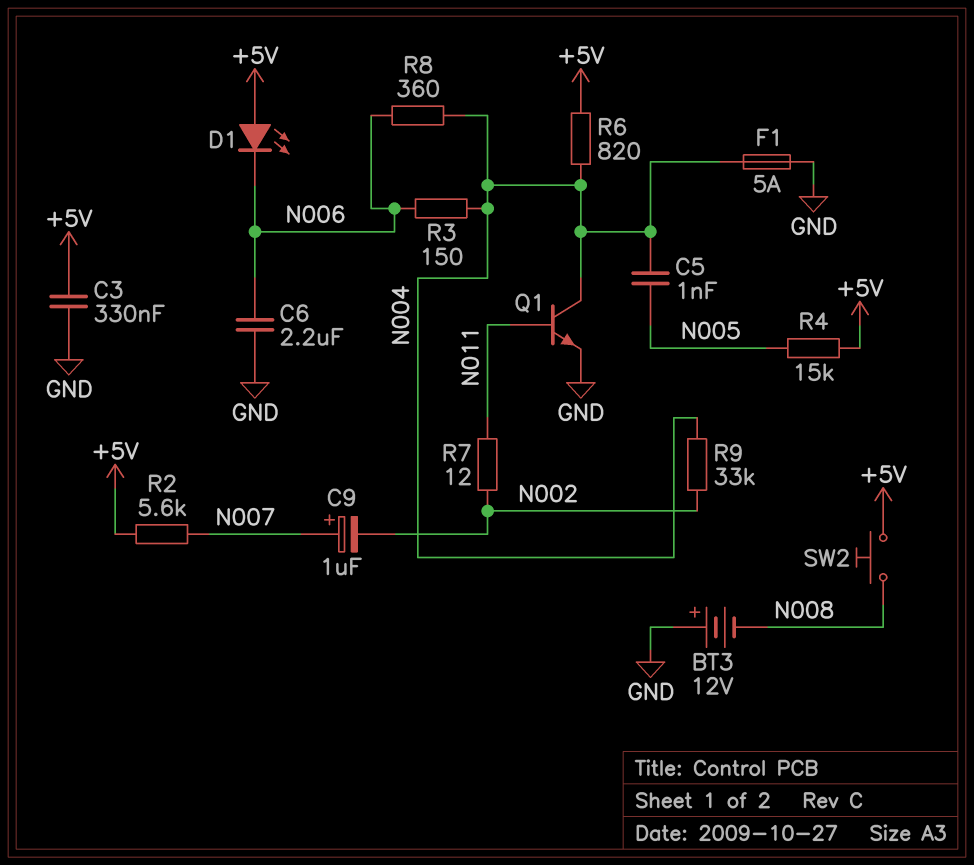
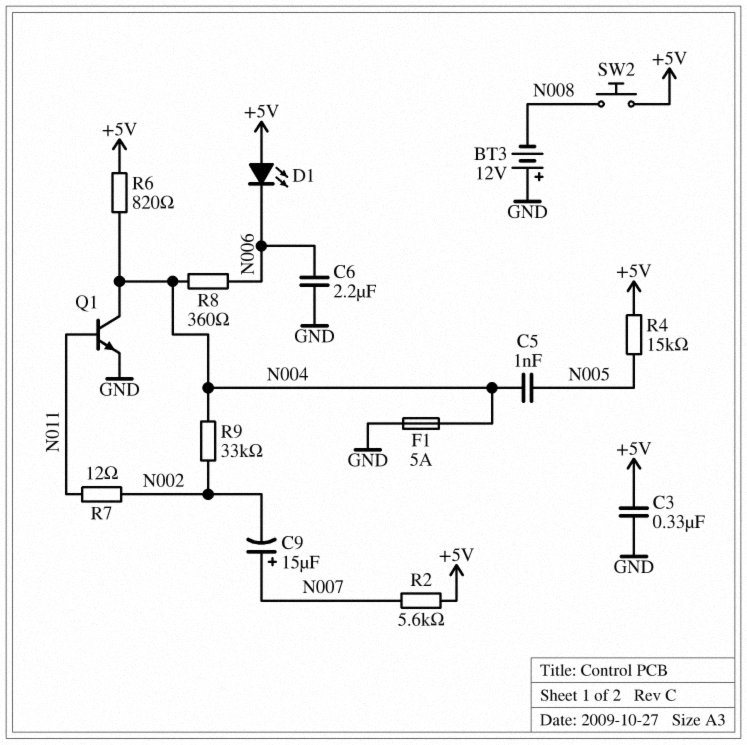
C9: 1uF (plus N007, minus N002) -> 15uF (plus N007, minus N002)
R3: 150 (N004, N006) -> none

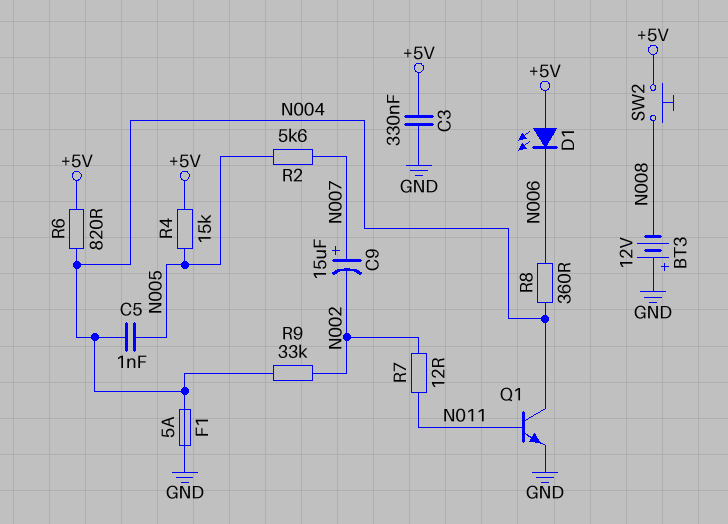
C6: 2.2uF (GND, N006) -> none
R2: 5.6k (+5V, N007) -> 5.6k (N005, N007)

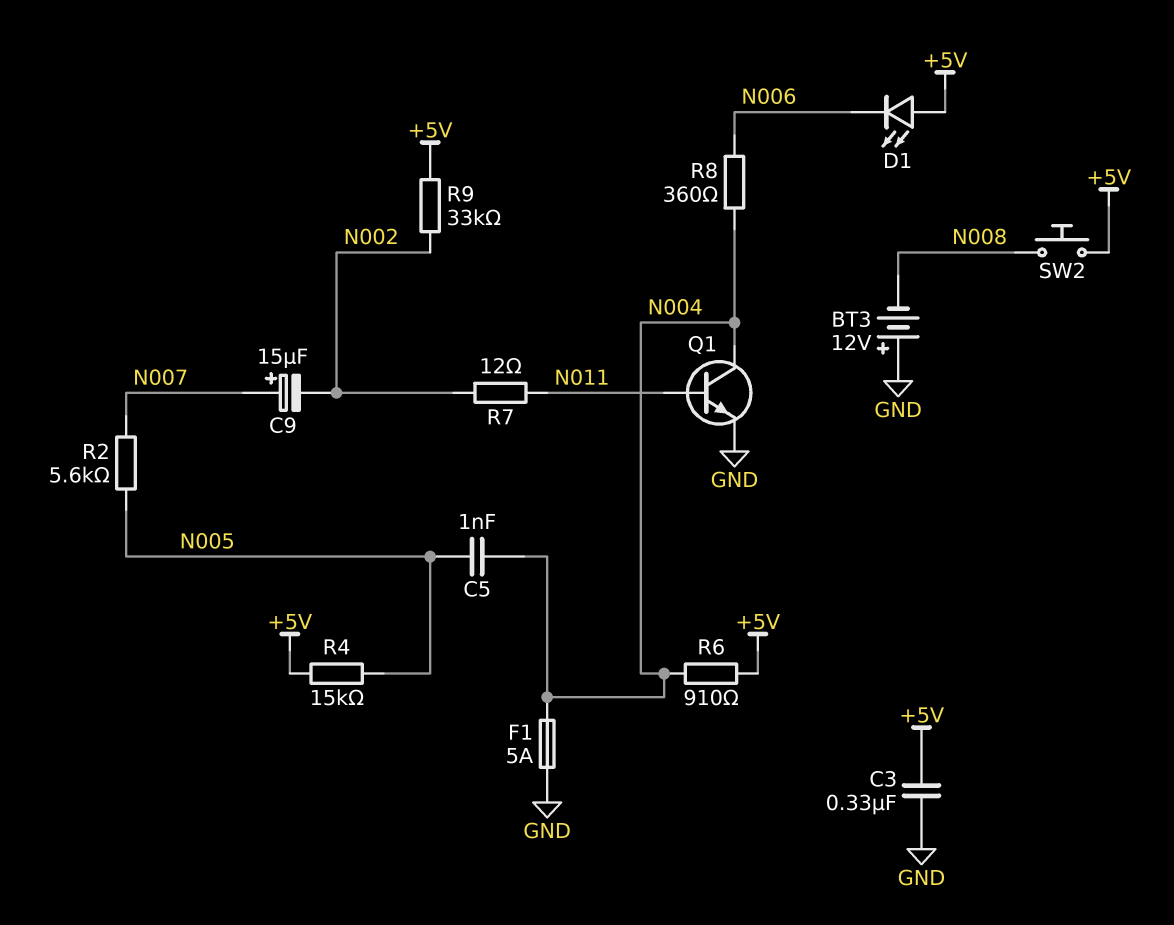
R6: 820 (+5V, N004) -> 910 (+5V, N004)
R9: 33k (N002, N004) -> 33k (+5V, N002)

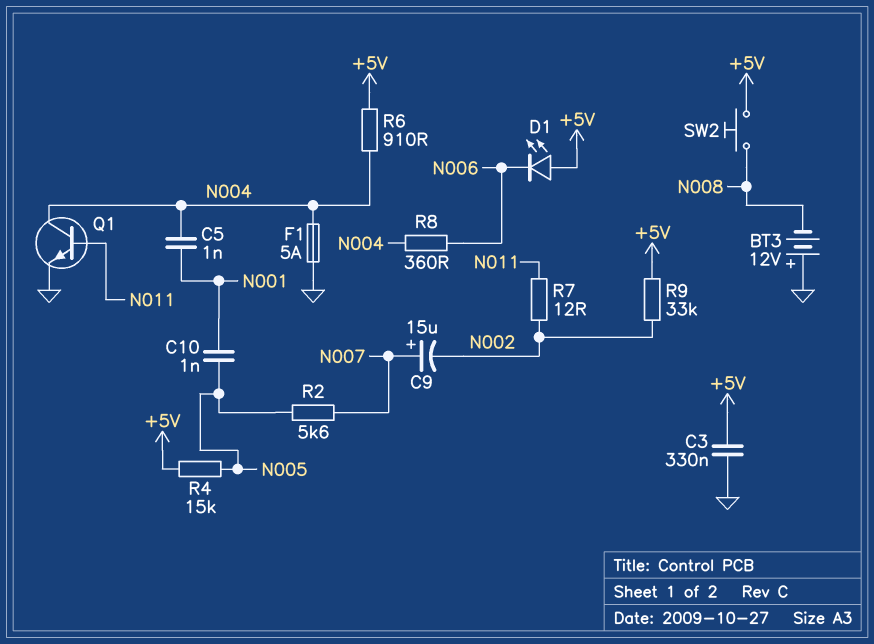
C5: 1nF (N004, N005) -> 1nF (N001, N004)
C10: none -> 1nF (N001, N005)

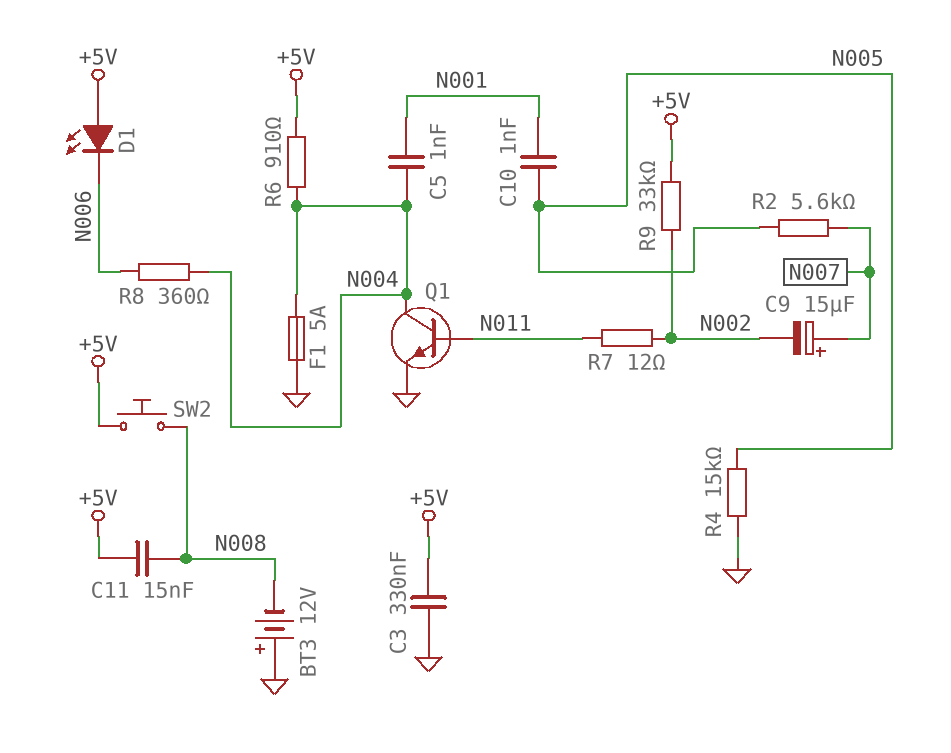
C11: none -> 15nF (+5V, N008)
R4: 15k (+5V, N005) -> 15k (GND, N005)

